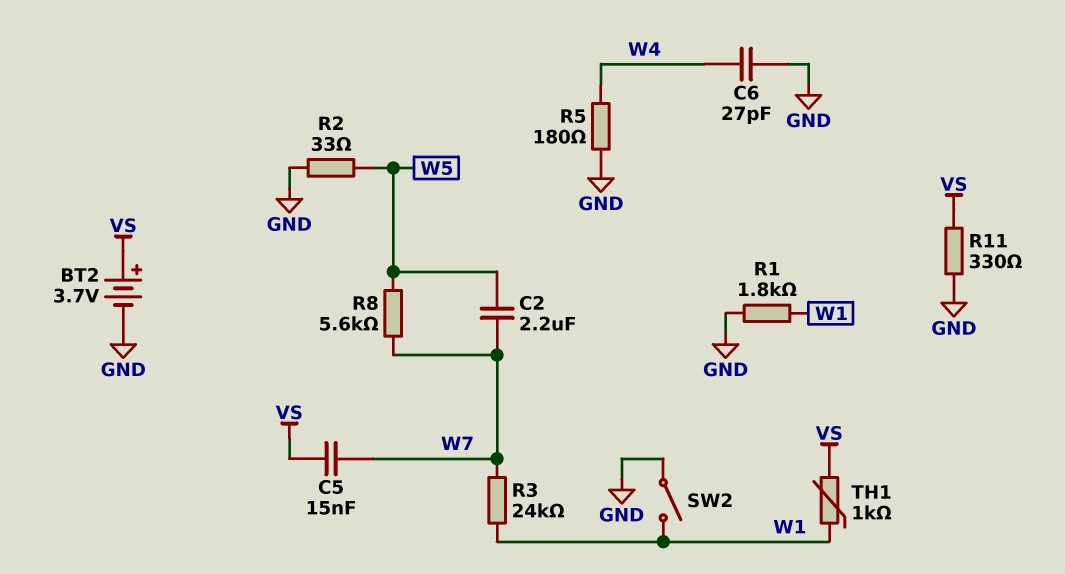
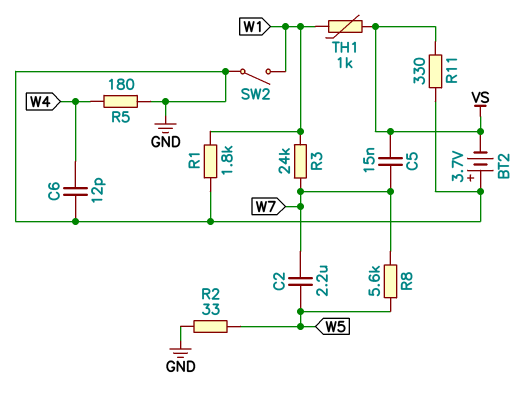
BT2: 3.7V (plus VS, minus GND) -> 3.7V (plus GND, minus VS)
C6: 27pF (GND, W4) -> 12pF (GND, W4)

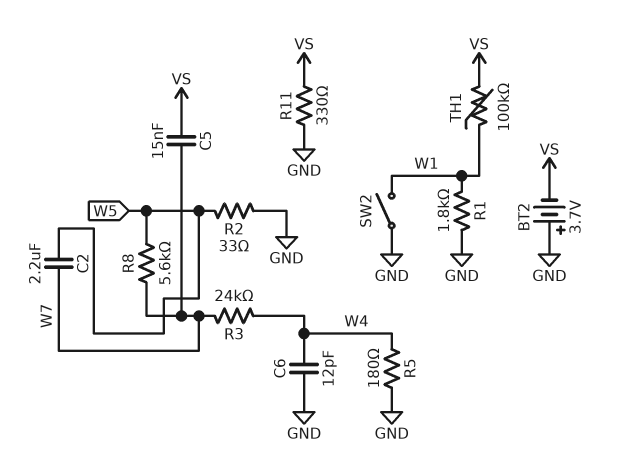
R3: 24k (W1, W7) -> 24k (W4, W7)
TH1: 1k (VS, W1) -> 100k (VS, W1)

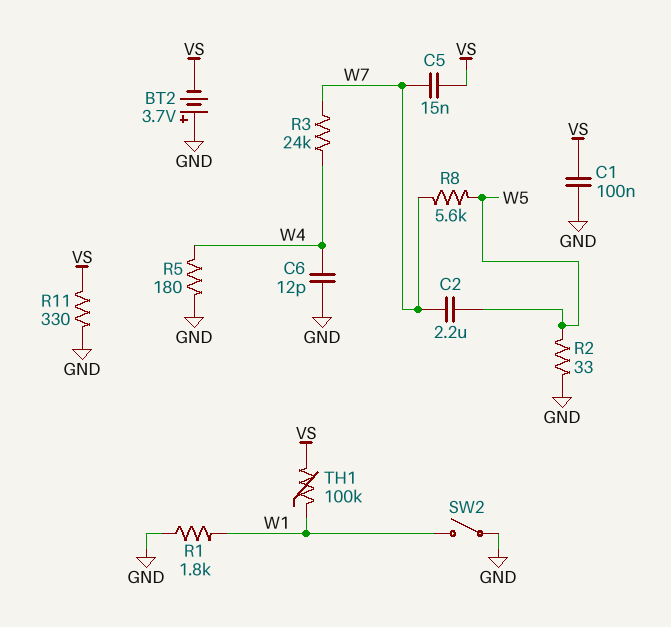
C1: none -> 100nF (GND, VS)

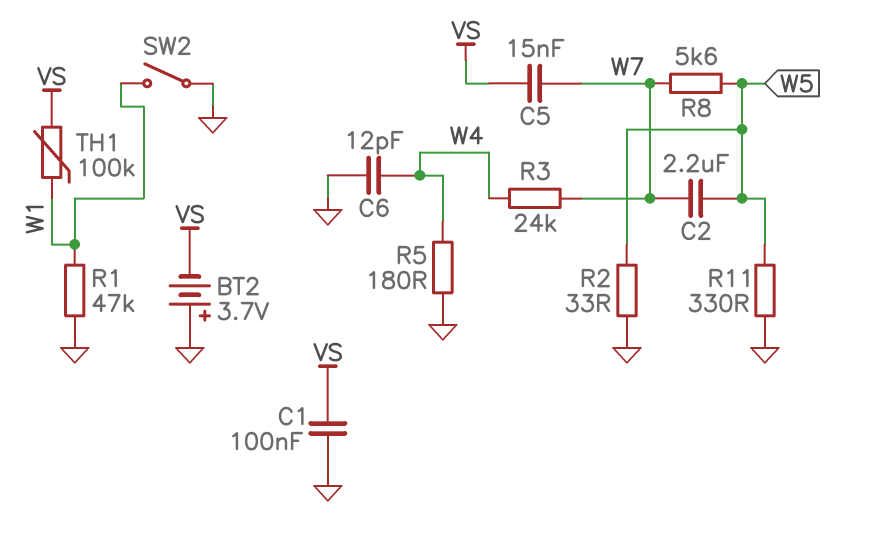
R1: 1.8k (GND, W1) -> 47k (GND, W1)
R11: 330 (GND, VS) -> 330 (GND, W5)

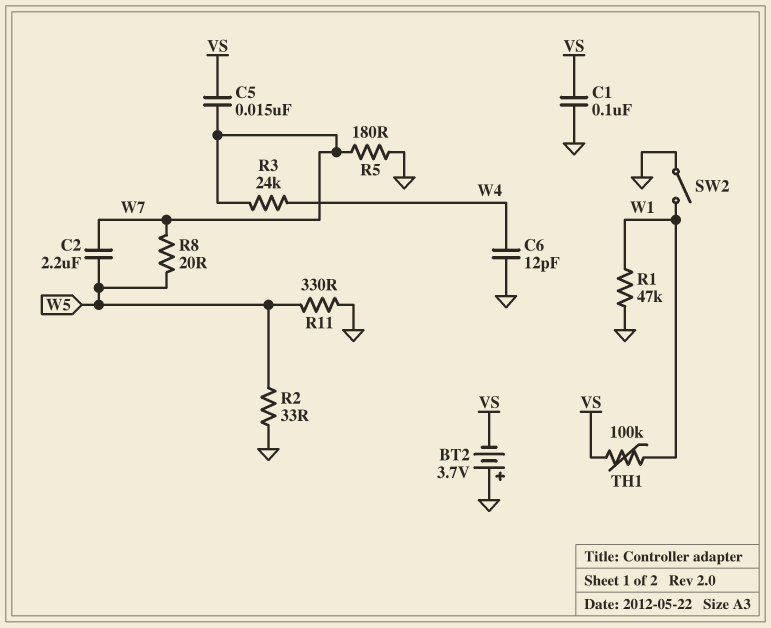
R5: 180 (GND, W4) -> 180 (GND, W7)
R8: 5.6k (W5, W7) -> 20 (W5, W7)

